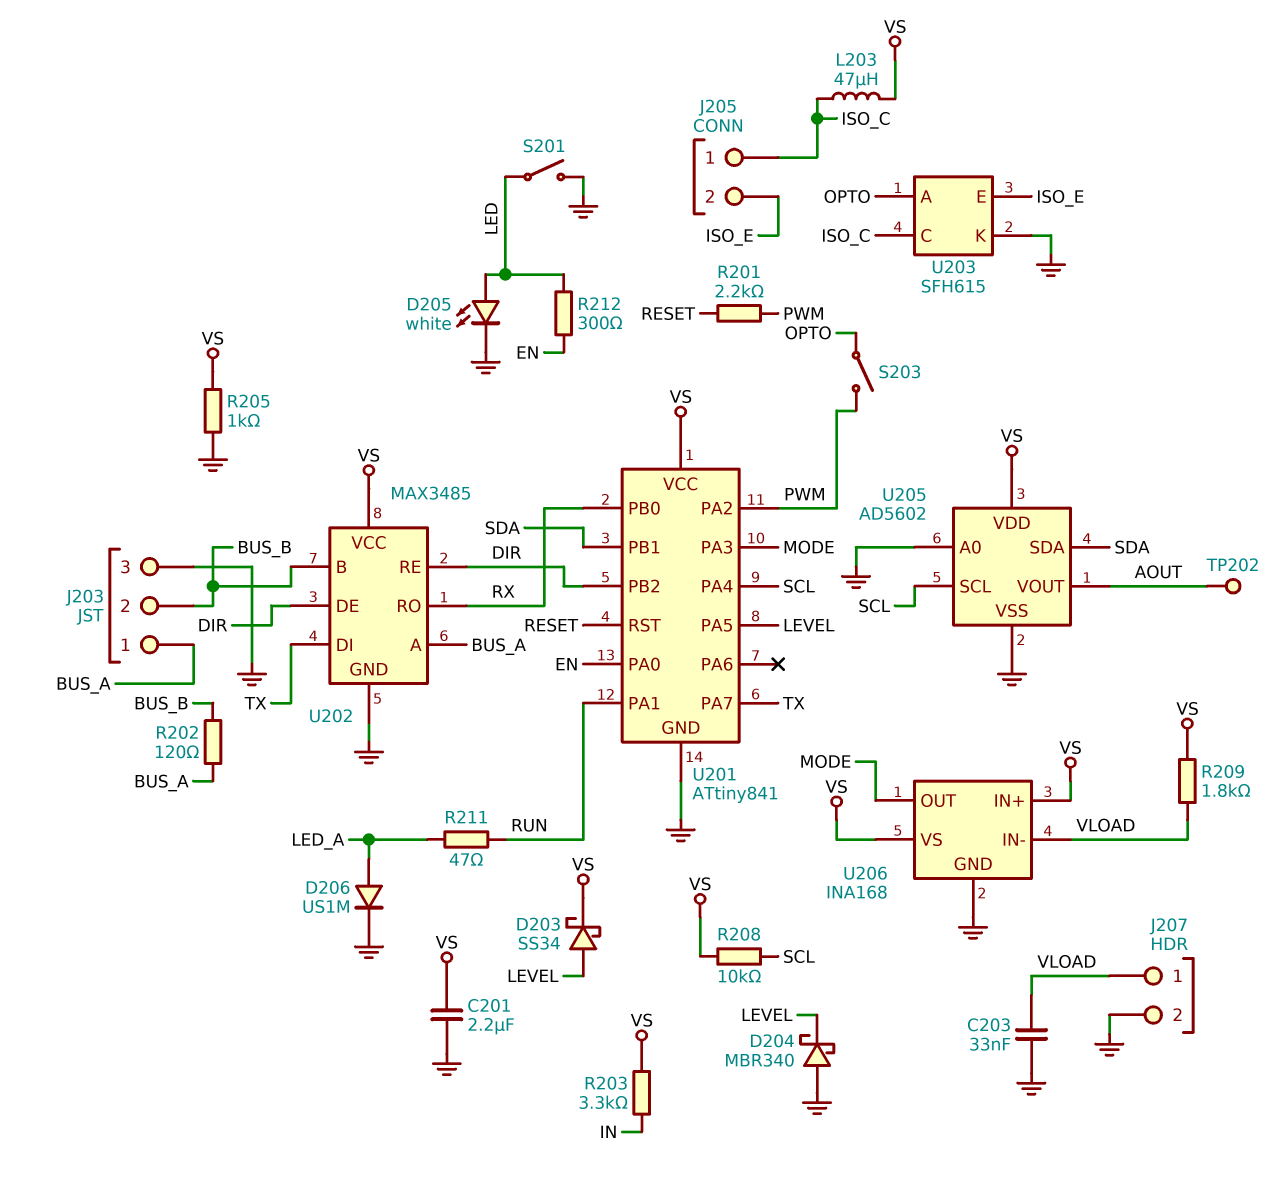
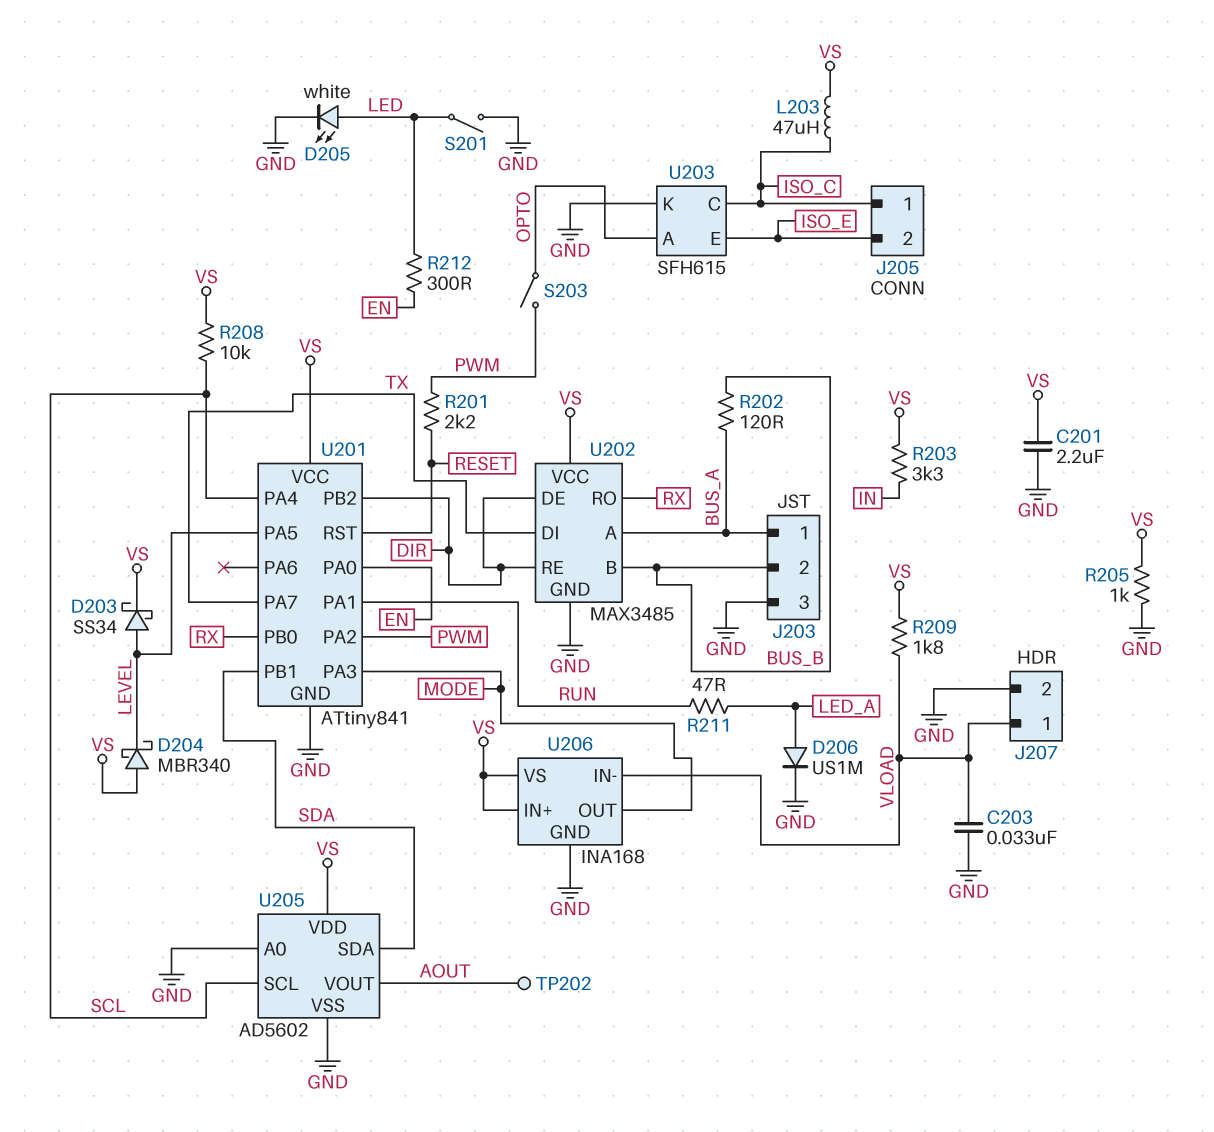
D204: schottky MBR340 (A GND, K LEVEL) -> schottky MBR340 (A VS, K LEVEL)

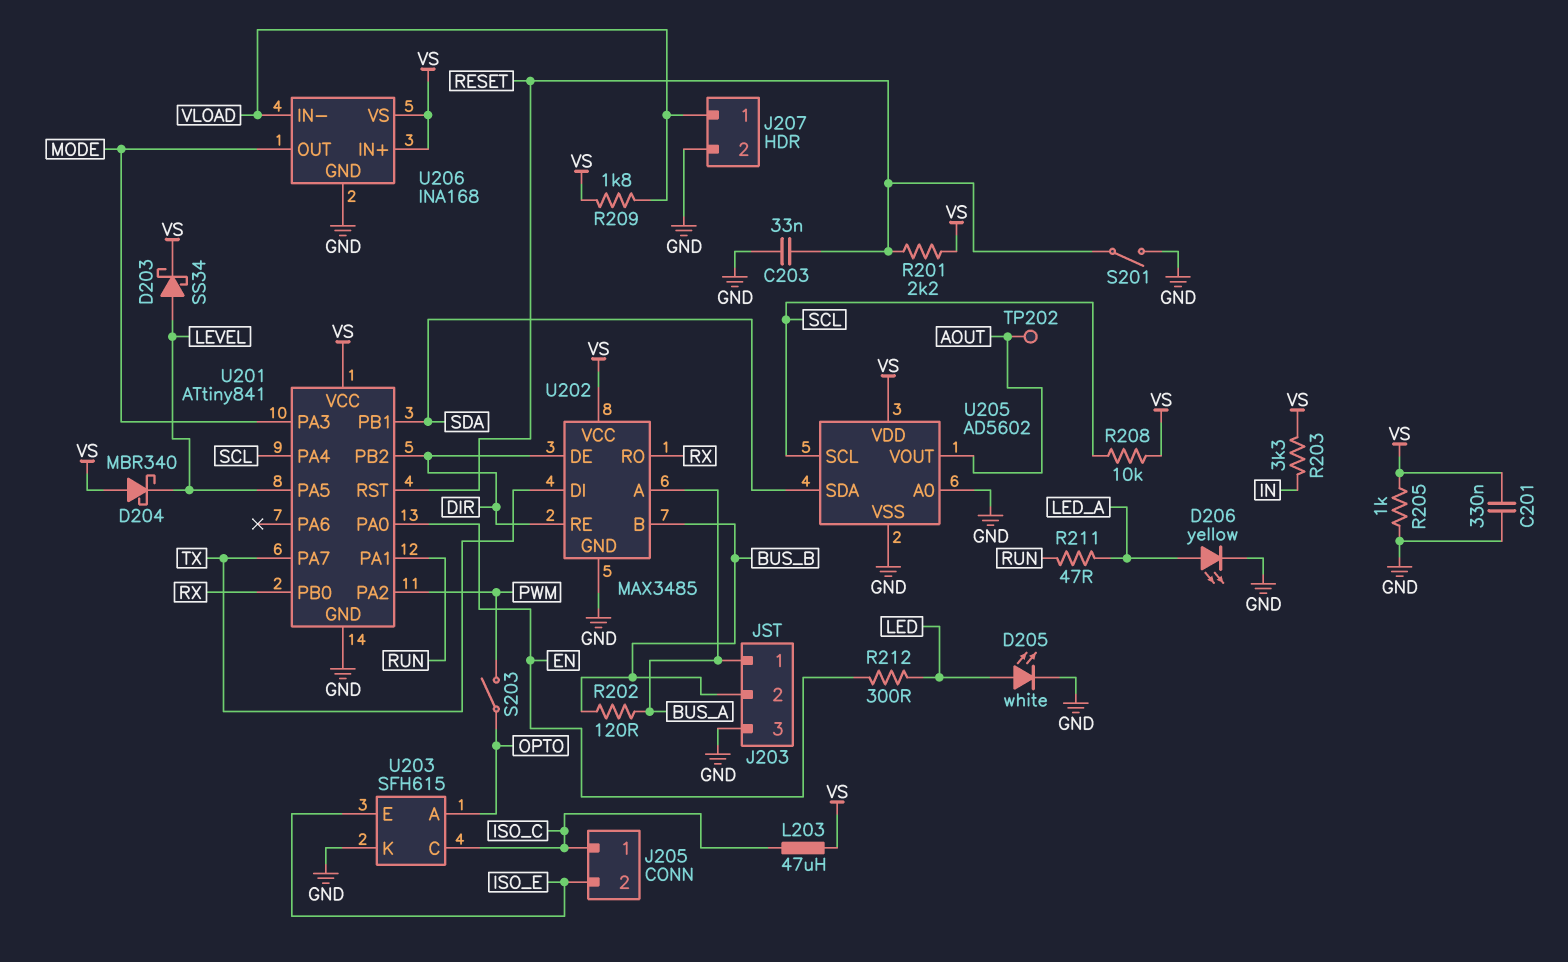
C201: 2.2uF (GND, VS) -> 330nF (GND, VS)
C203: 33nF (GND, VLOAD) -> 33nF (GND, RESET)
D206: diode US1M (A LED_A, K GND) -> LED yellow (A LED_A, K GND)
R201: 2.2k (PWM, RESET) -> 2.2k (RESET, VS)
S201: switch (GND, LED) -> switch (GND, RESET)

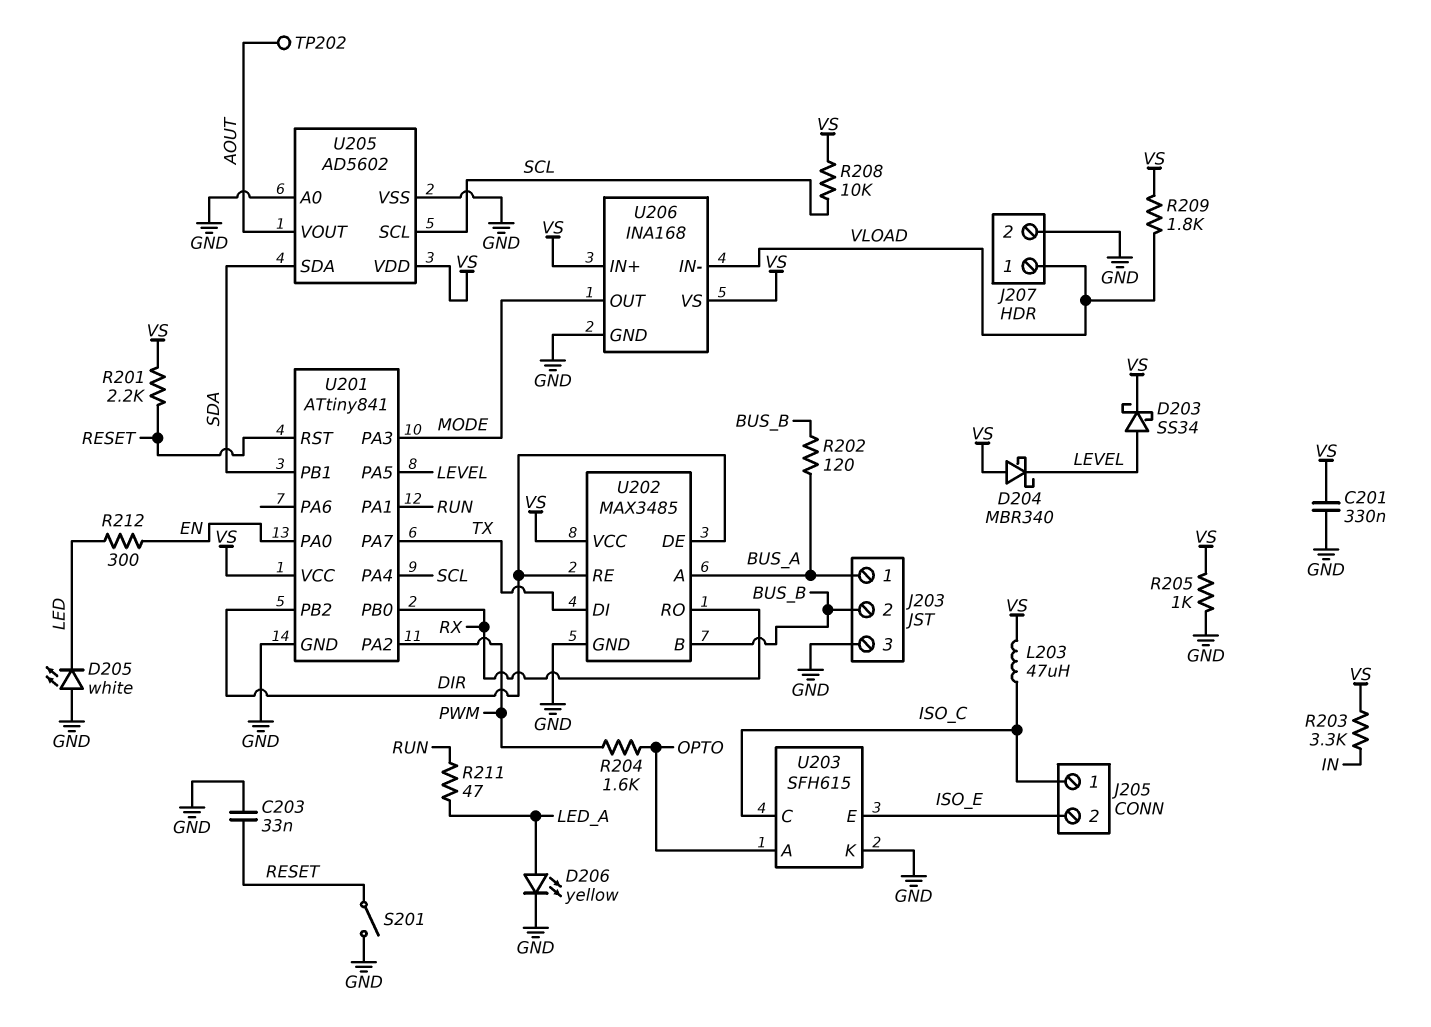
D205: LED white (A LED, K GND) -> LED white (A GND, K LED)
R204: none -> 1.6k (OPTO, PWM)
S203: switch (OPTO, PWM) -> none

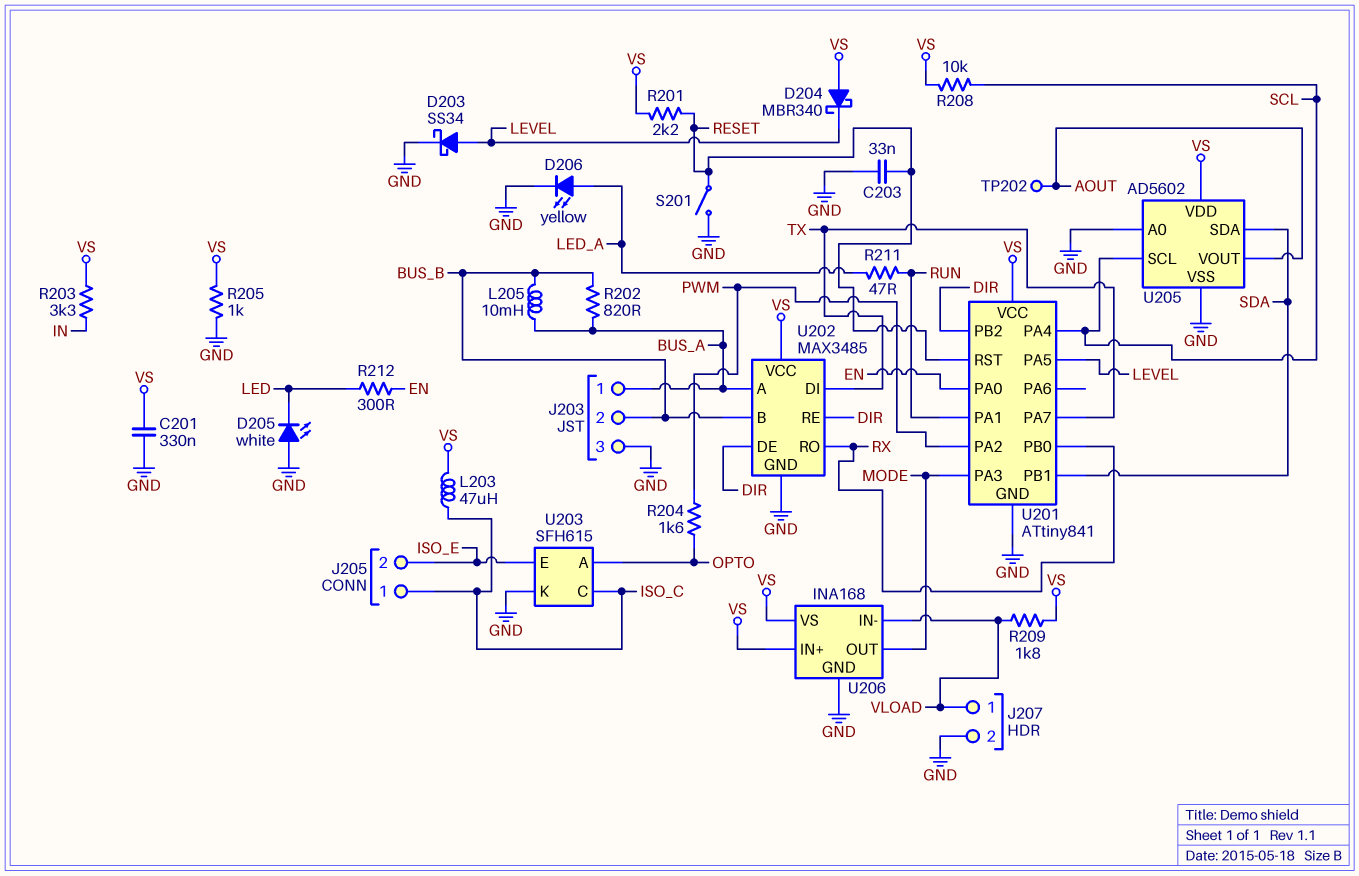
D203: schottky SS34 (A LEVEL, K VS) -> schottky SS34 (A LEVEL, K GND)
L205: none -> 10mH (BUS_A, BUS_B)
R202: 120 (BUS_A, BUS_B) -> 820 (BUS_A, BUS_B)

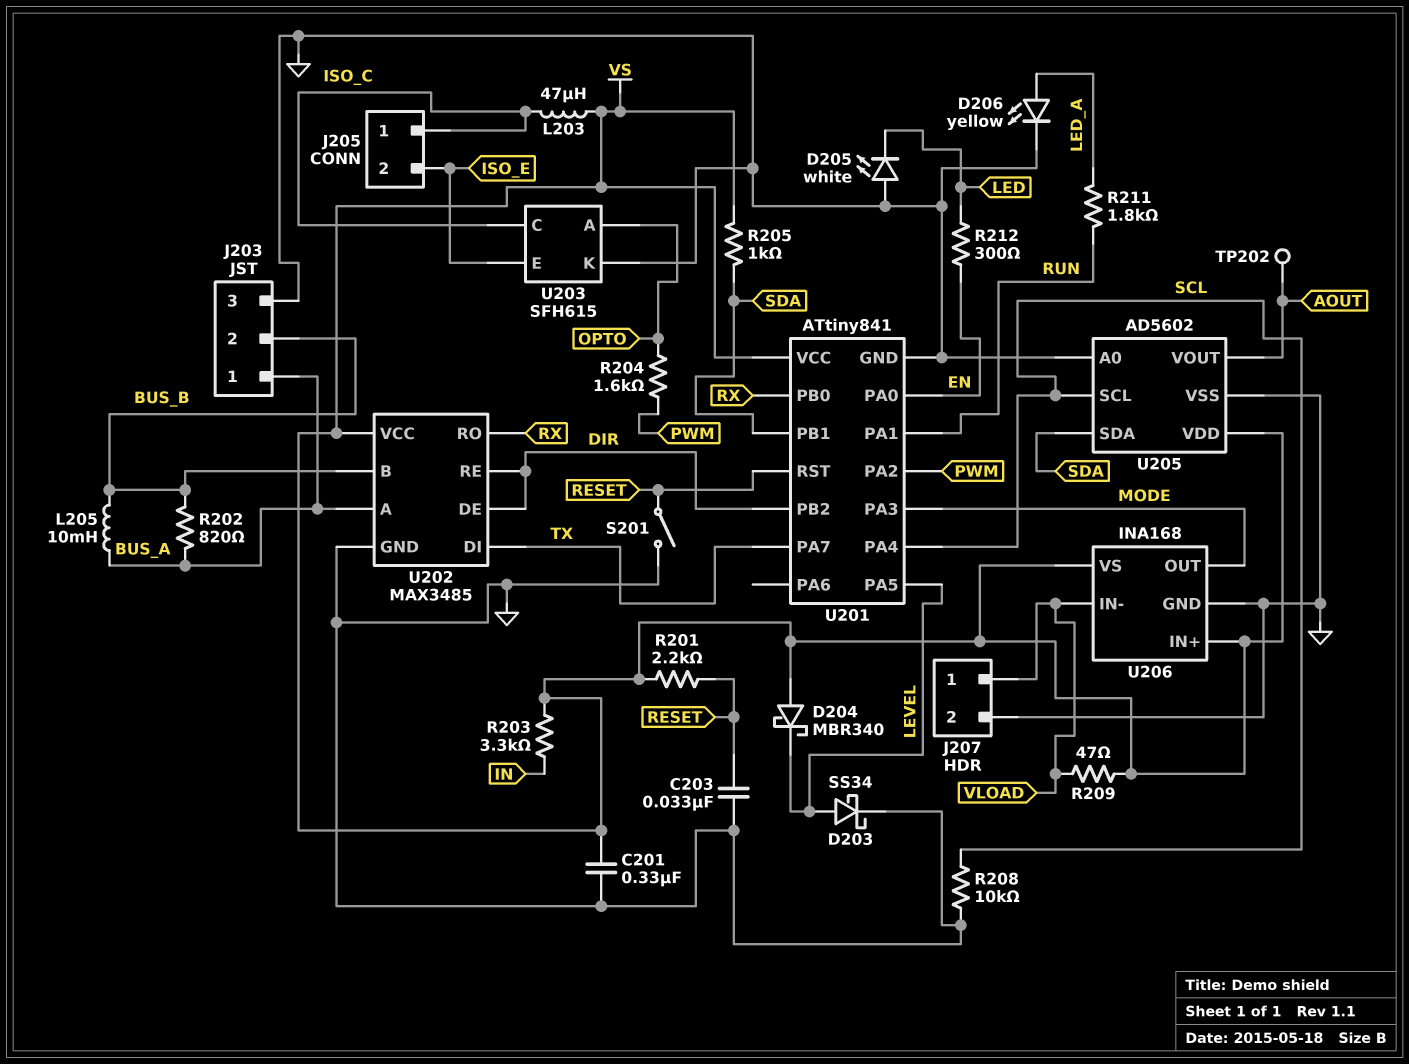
R205: 1k (GND, VS) -> 1k (SDA, VS)
R208: 10k (SCL, VS) -> 10k (GND, SCL)
R209: 1.8k (VLOAD, VS) -> 47 (VLOAD, VS)
R211: 47 (LED_A, RUN) -> 1.8k (LED_A, RUN)

